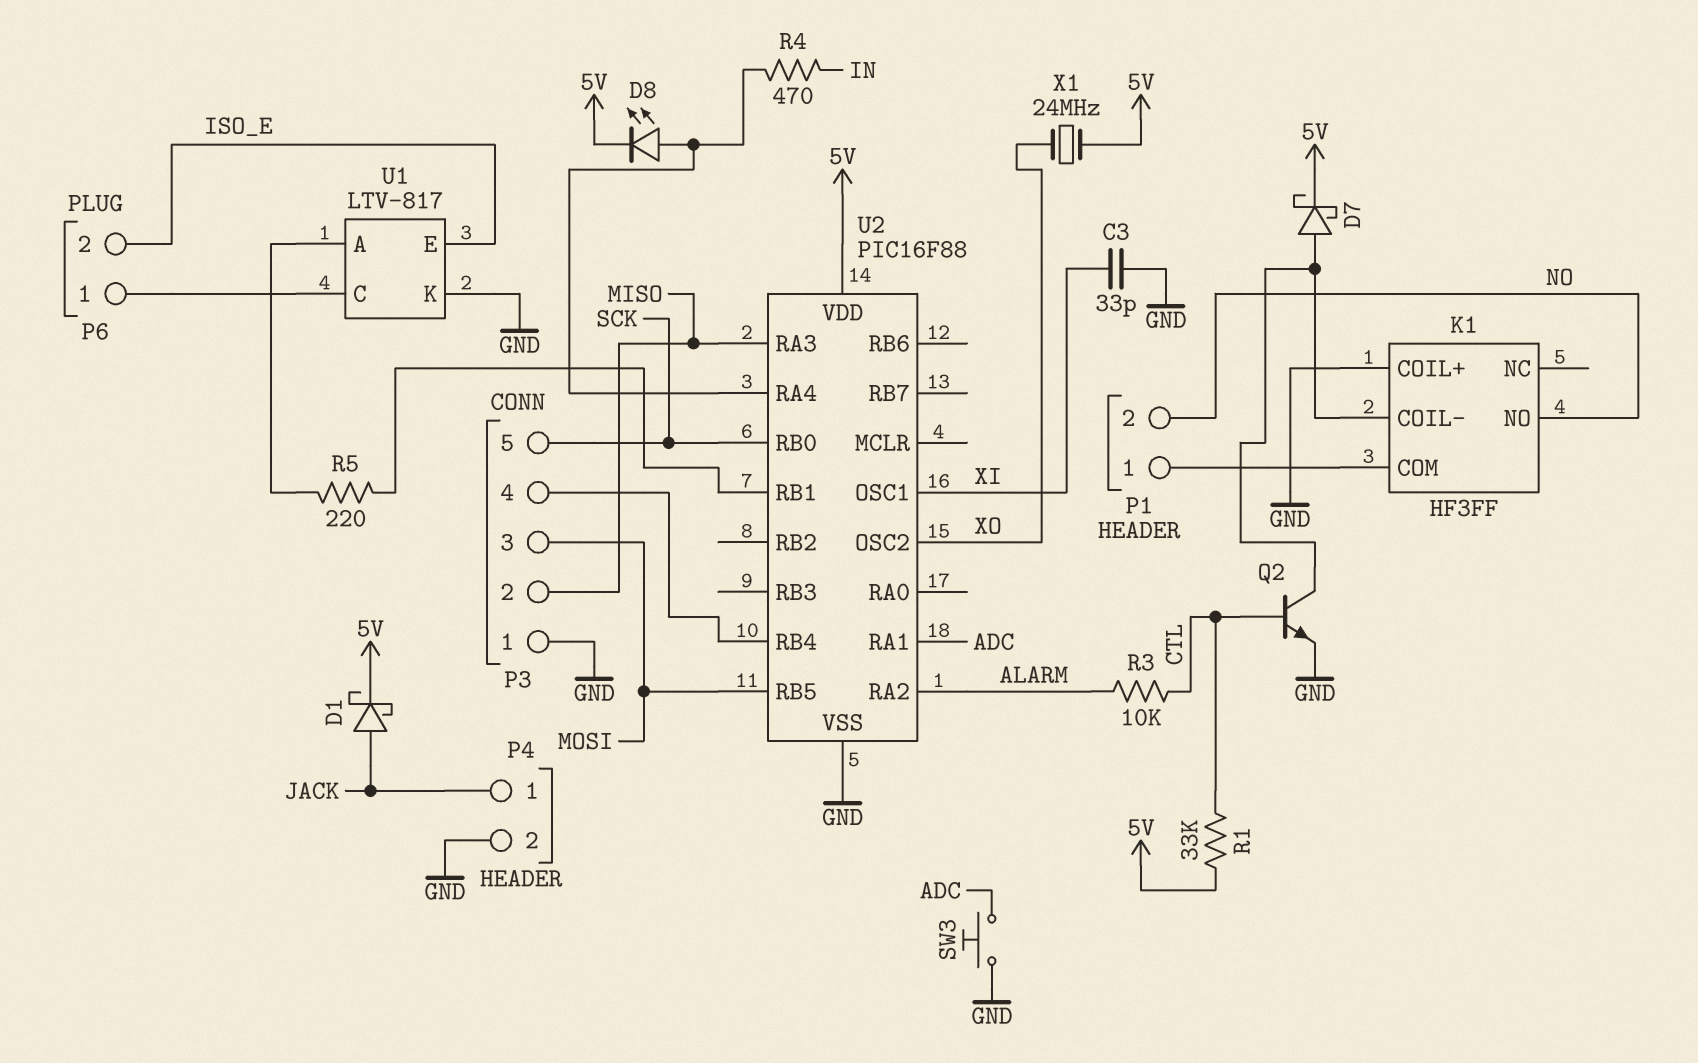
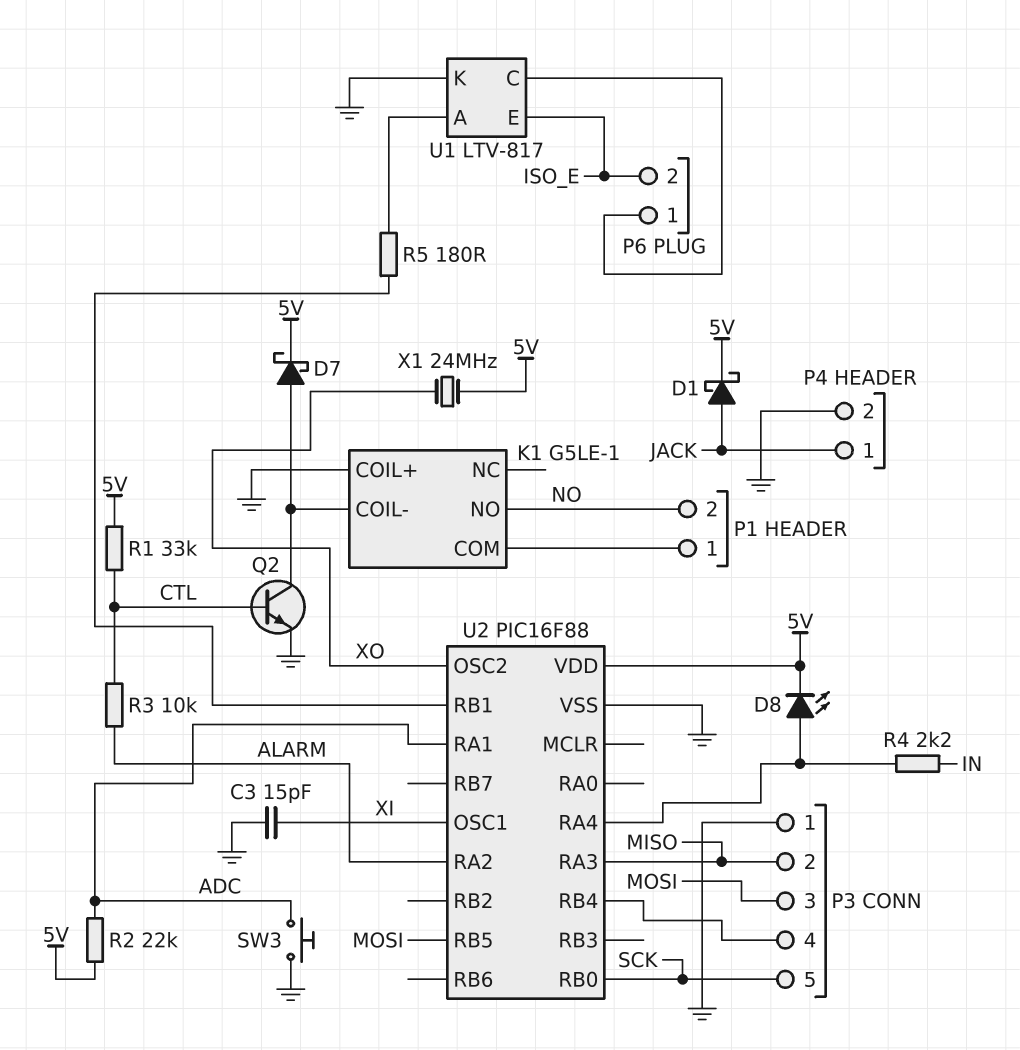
C3: 33pF (GND, XI) -> 15pF (GND, XI)
K1: HF3FF -> G5LE-1
R2: none -> 22k (5V, ADC)
R4: 470 (IN, U2/RA4) -> 2.2k (IN, U2/RA4)
R5: 220 (U1/A, U2/RB1) -> 180 (U1/A, U2/RB1)

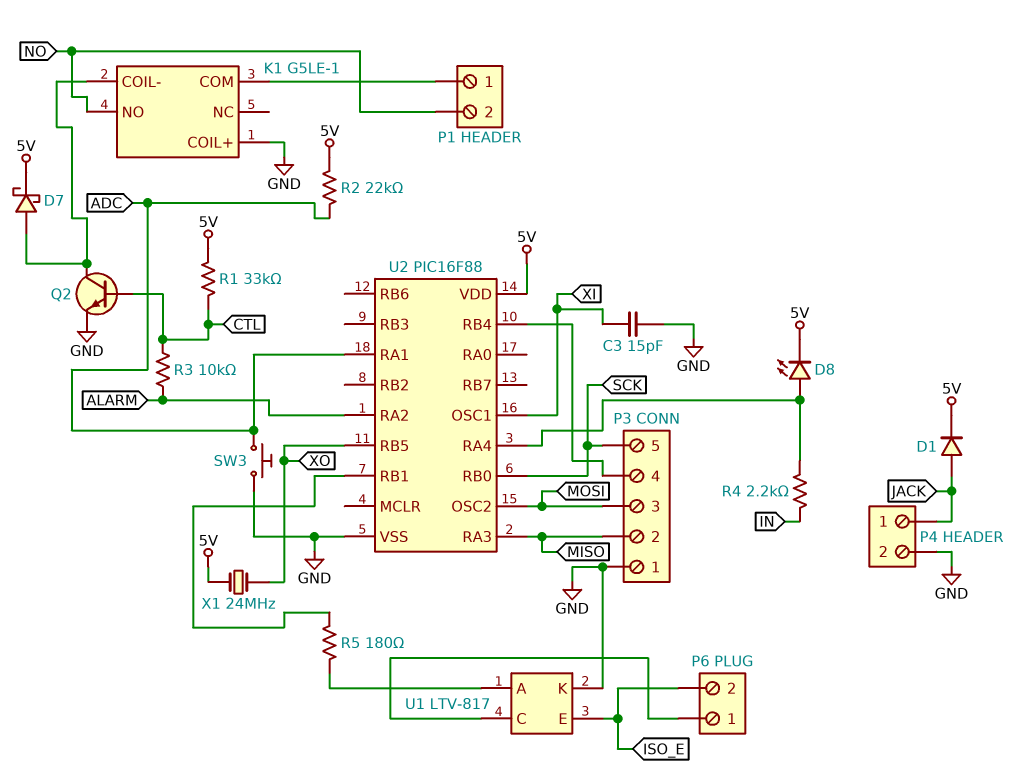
D1: schottky (A JACK, K 5V) -> diode (A JACK, K 5V)
U2 pin OSC2: XO -> MOSI
U2 pin RB5: MOSI -> XO

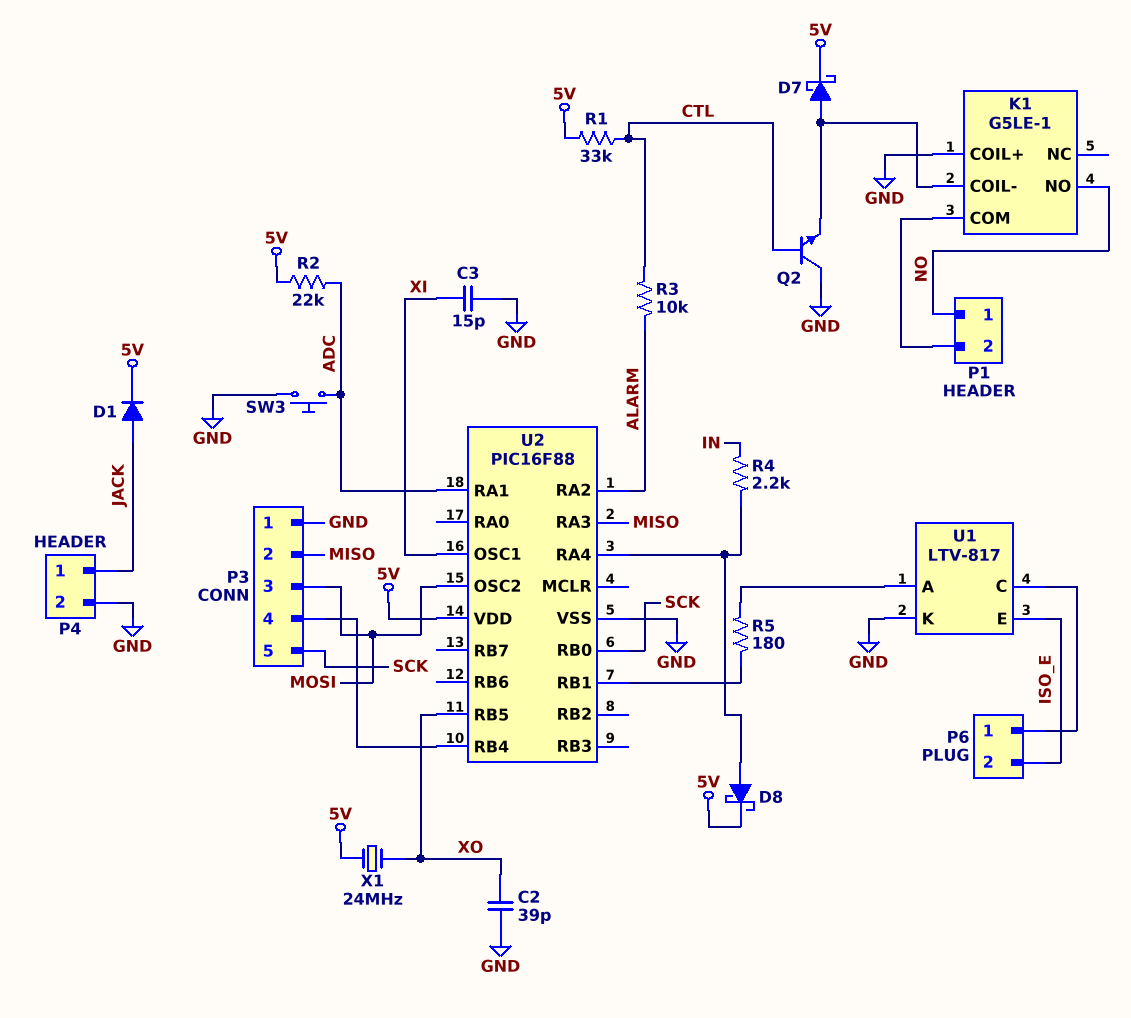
C2: none -> 39pF (GND, XO)
D8: LED (A U2/RA4, K 5V) -> schottky (A U2/RA4, K 5V)
P1 pin 1: K1/COM -> NO
P1 pin 2: NO -> K1/COM
Q2: NPN (B CTL, C K1/COIL-, E GND) -> NPN (B CTL, C GND, E K1/COIL-)

